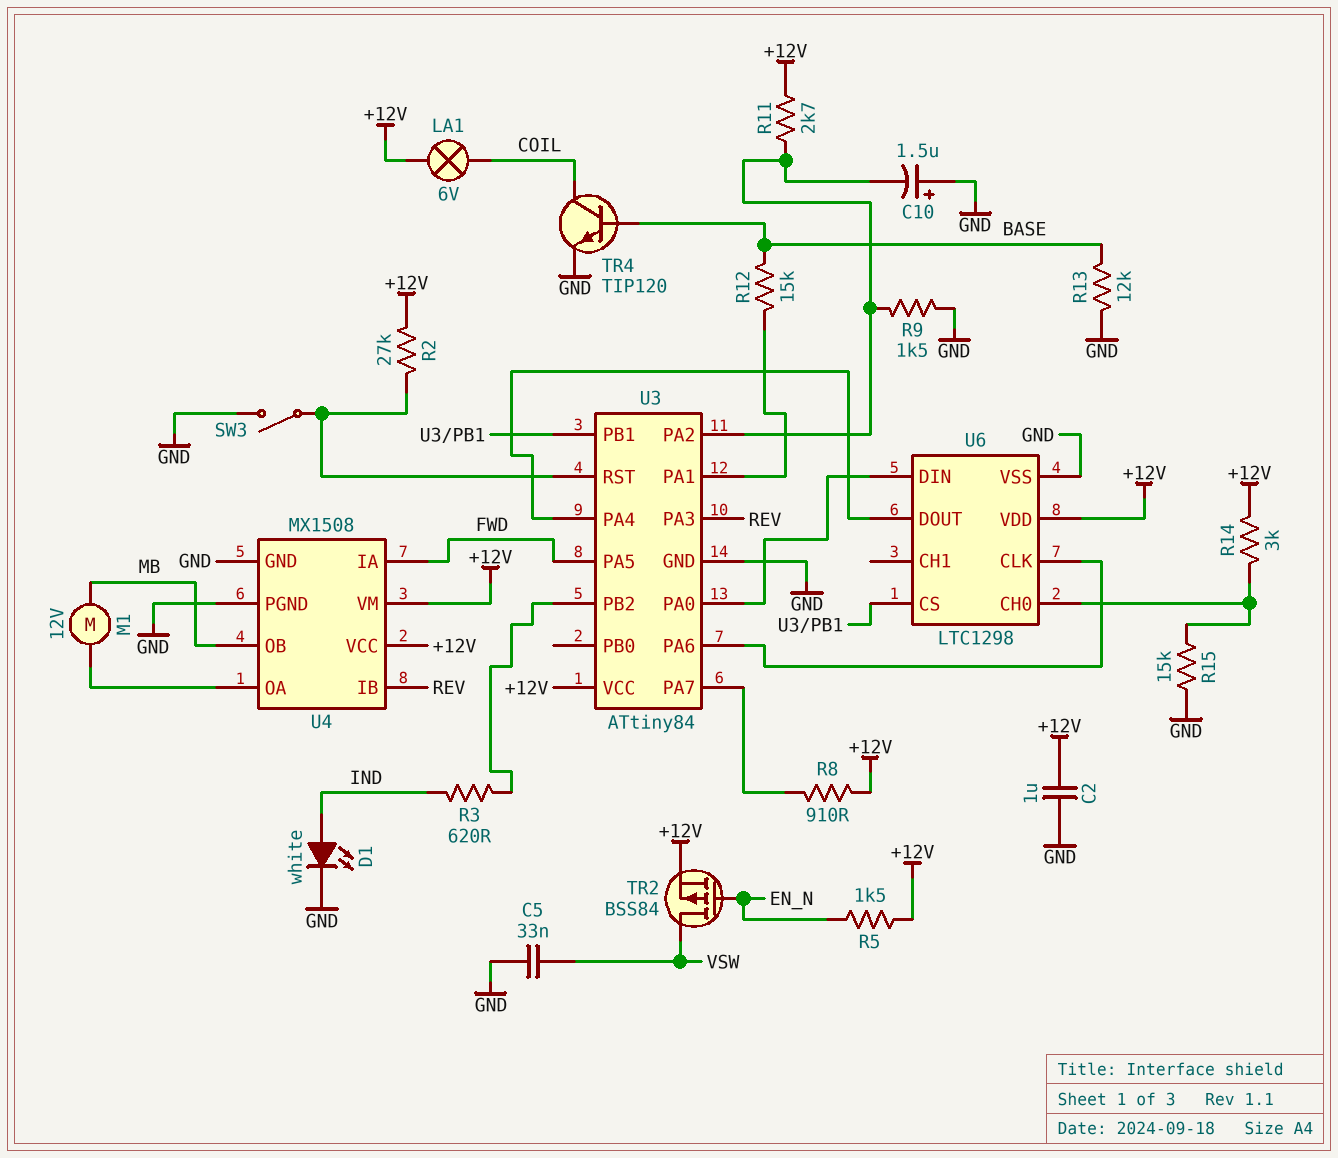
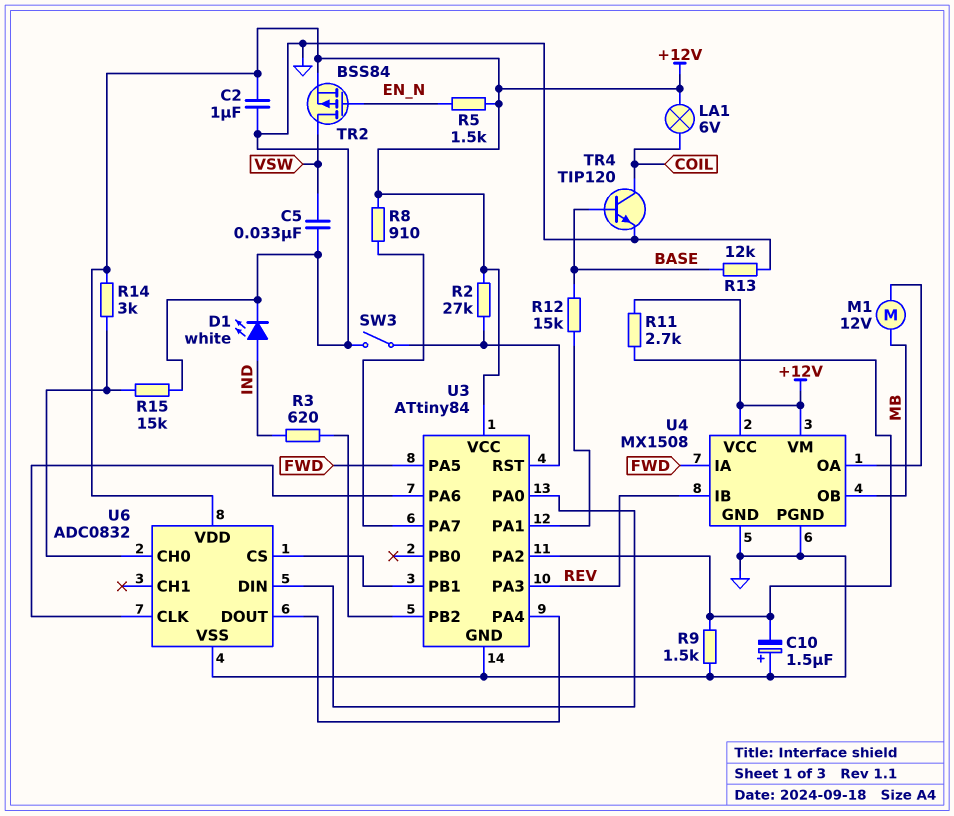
U6: LTC1298 -> ADC0832

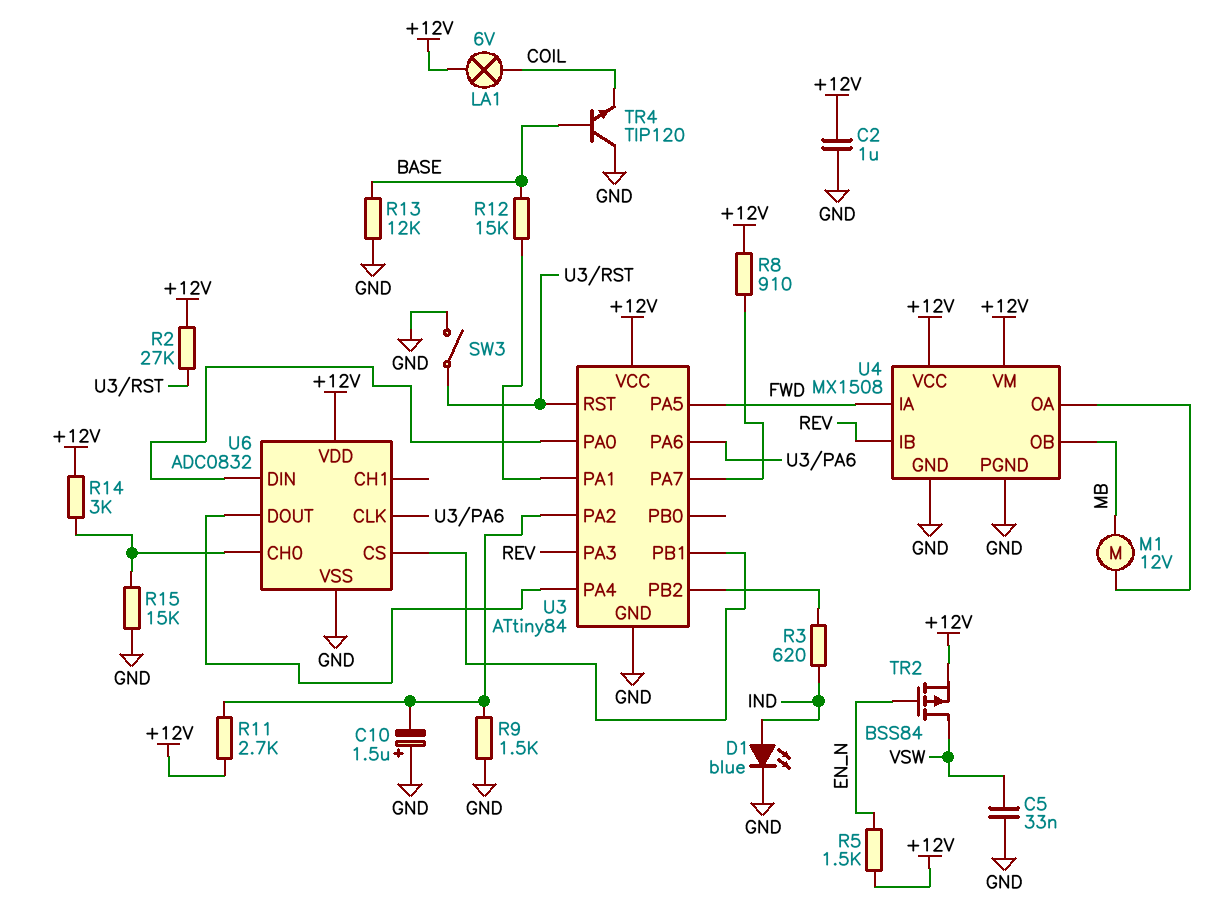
D1: LED white (A IND, K GND) -> LED blue (A IND, K GND)
TR4: NPN TIP120 (B BASE, C COIL, E GND) -> NPN TIP120 (B BASE, C GND, E COIL)

